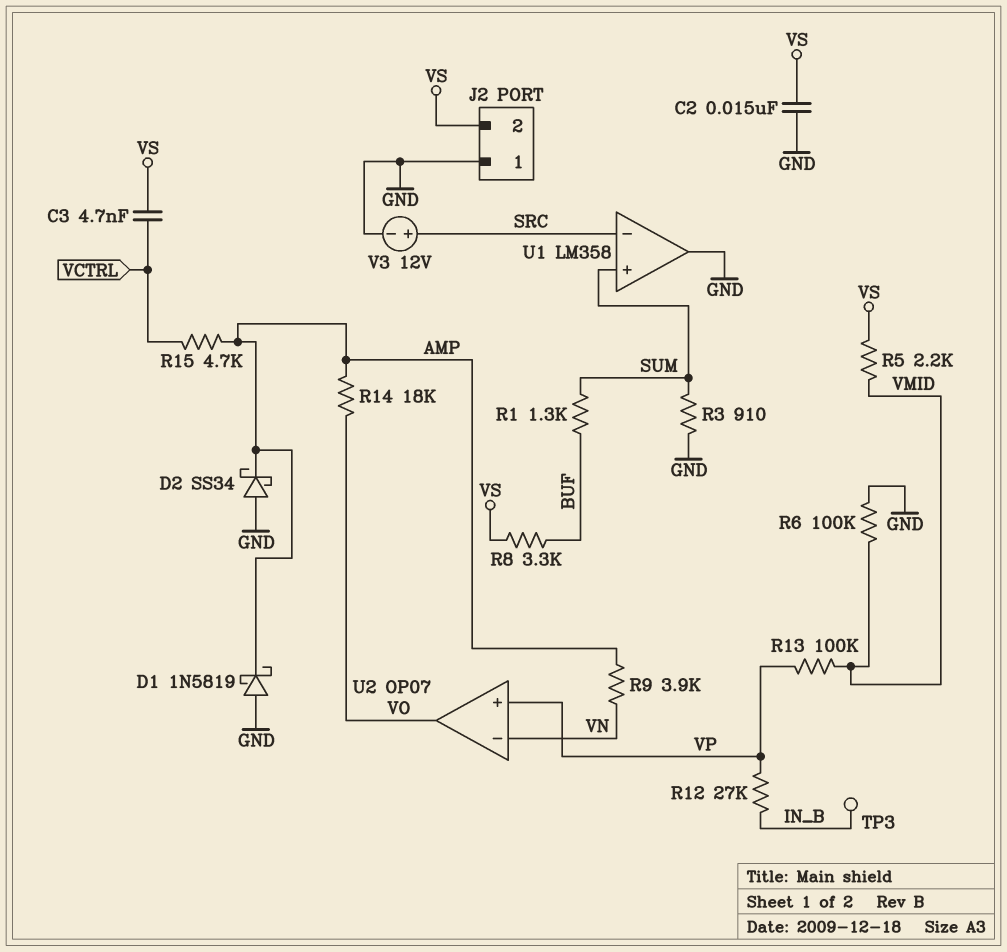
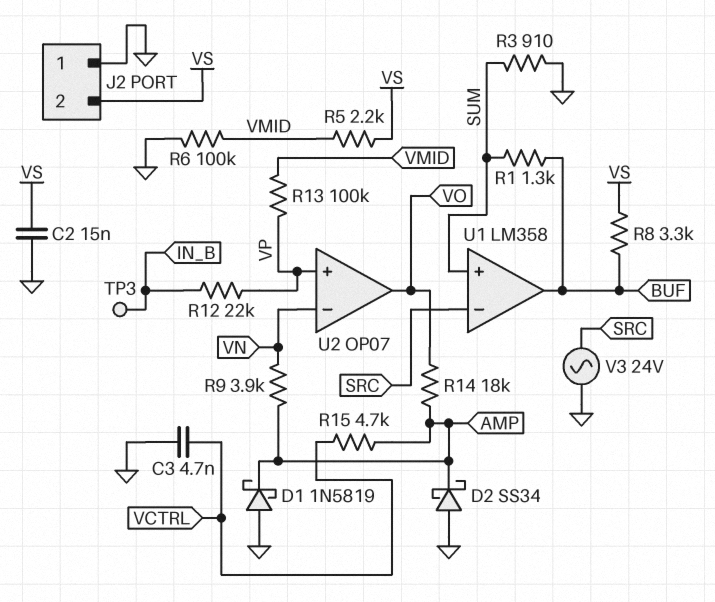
C3: 4.7nF (VCTRL, VS) -> 4.7nF (GND, VCTRL)
R12: 27k (IN_B, VP) -> 22k (IN_B, VP)
U1 pin out: GND -> BUF
V3: 12V (plus SRC, minus GND) -> AC 24V (GND, SRC)

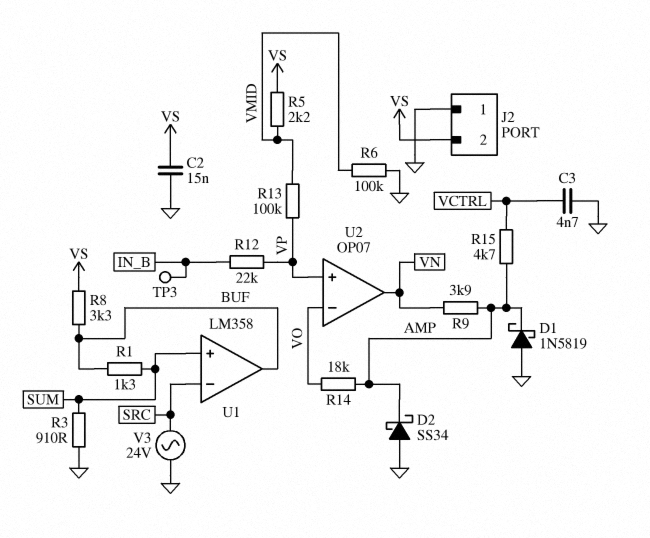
U2 pin in-: VN -> VO
U2 pin out: VO -> VN

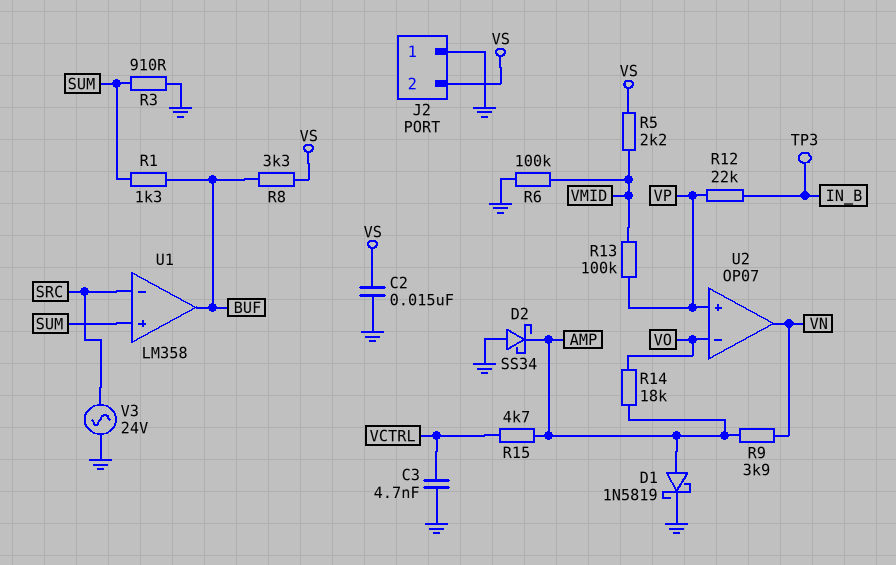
D1: schottky 1N5819 (A GND, K AMP) -> schottky 1N5819 (A AMP, K GND)

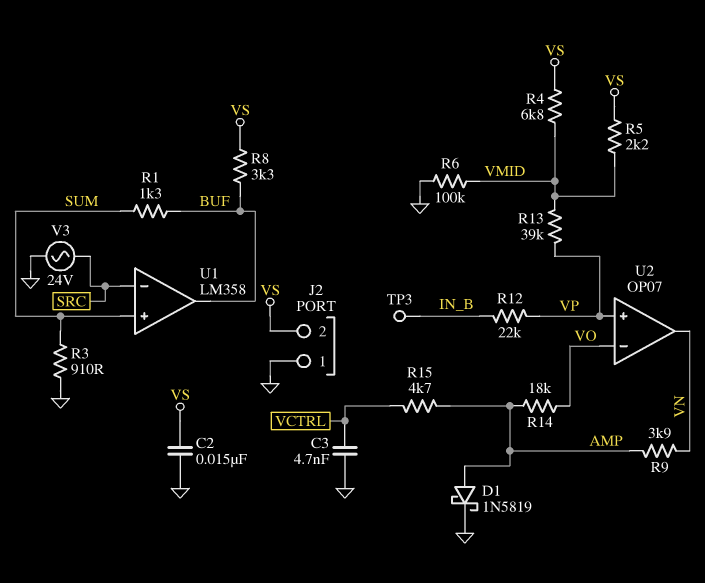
D2: schottky SS34 (A GND, K AMP) -> none
R4: none -> 6.8k (VMID, VS)
R13: 100k (VMID, VP) -> 39k (VMID, VP)

